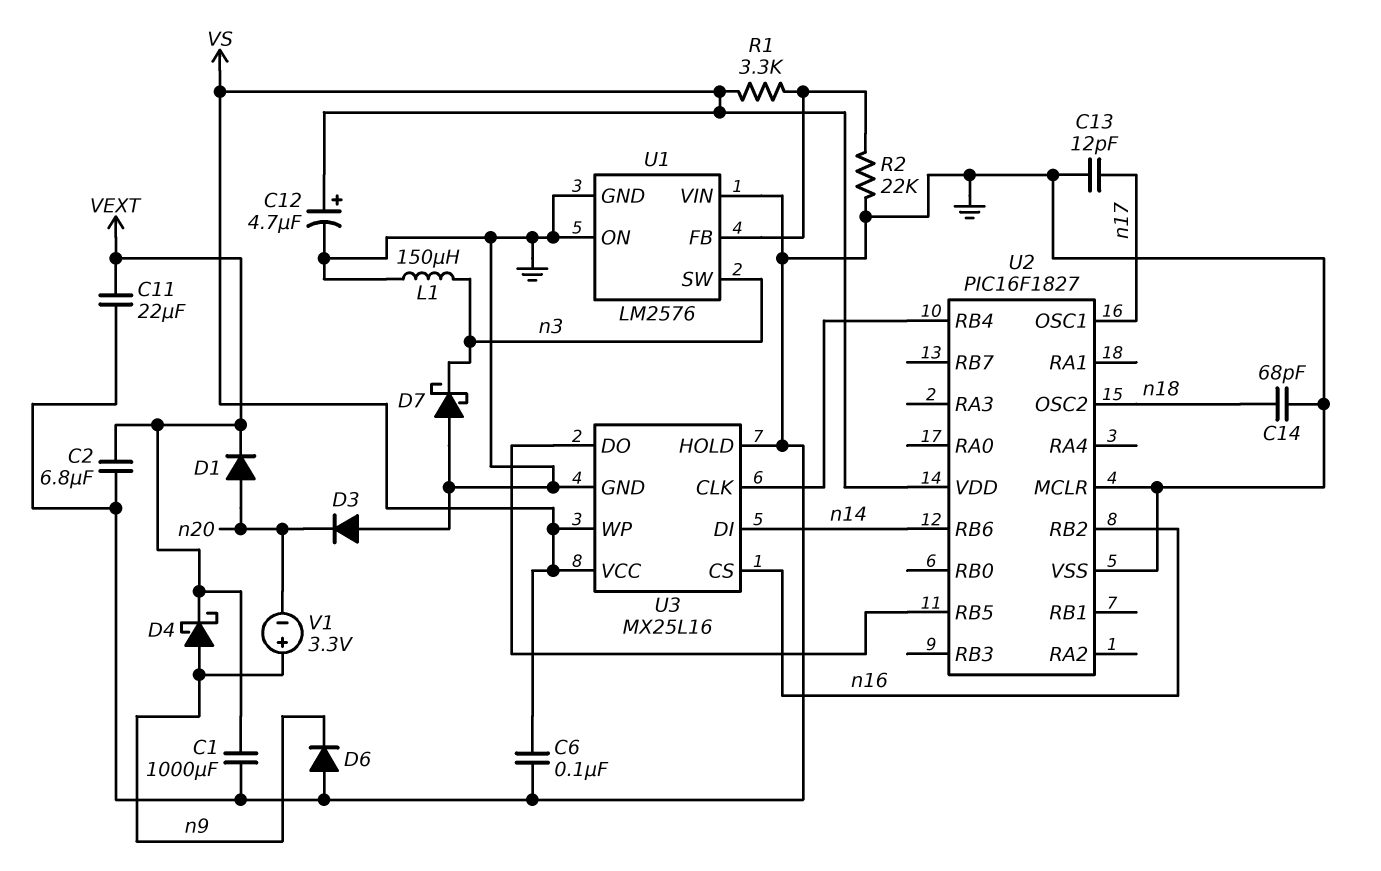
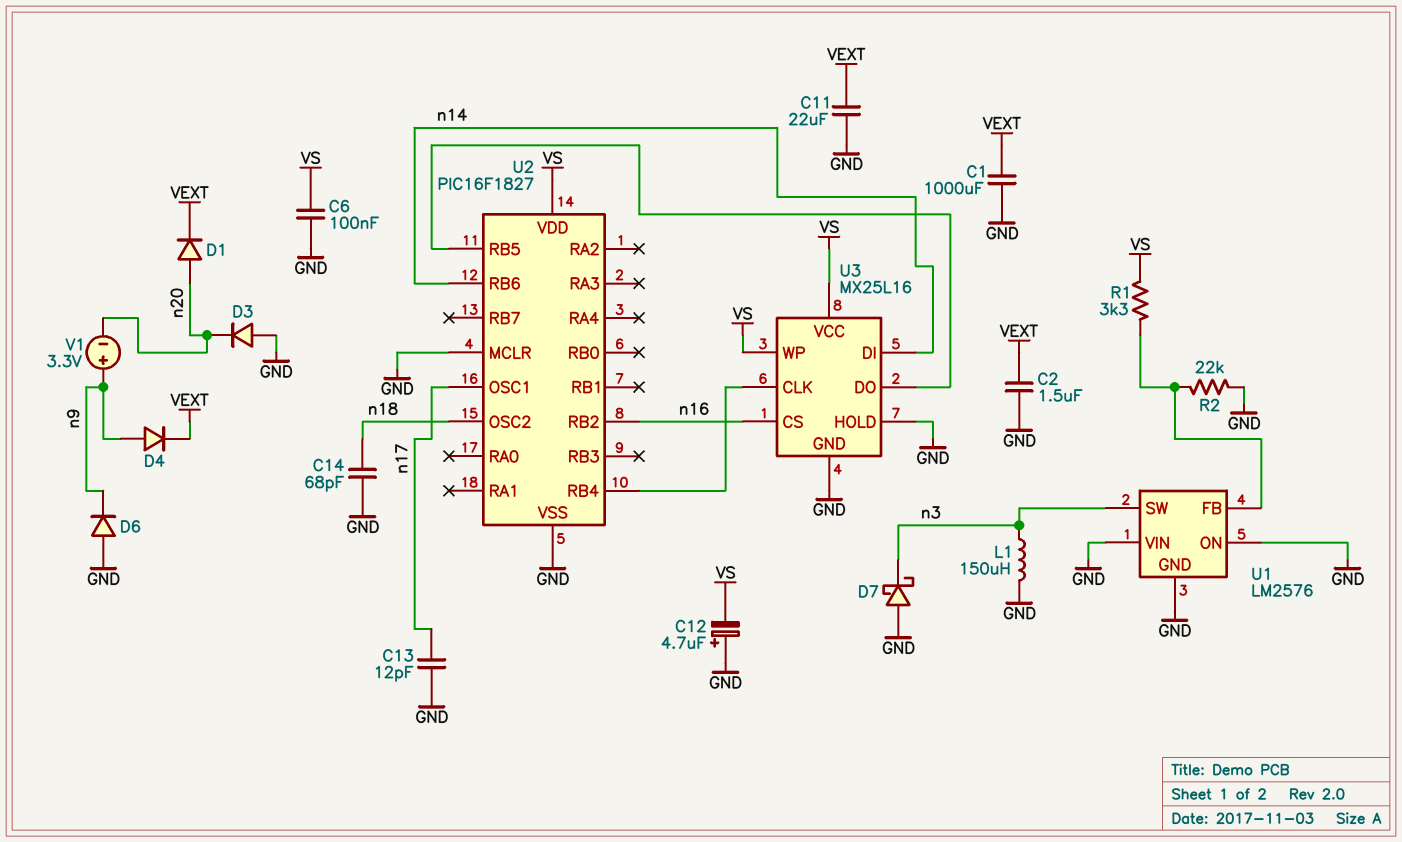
C2: 6.8uF (GND, VEXT) -> 1.5uF (GND, VEXT)
C12: 4.7uF (plus VS, minus GND) -> 4.7uF (plus GND, minus VS)
D4: schottky (A n9, K VEXT) -> diode (A n9, K VEXT)

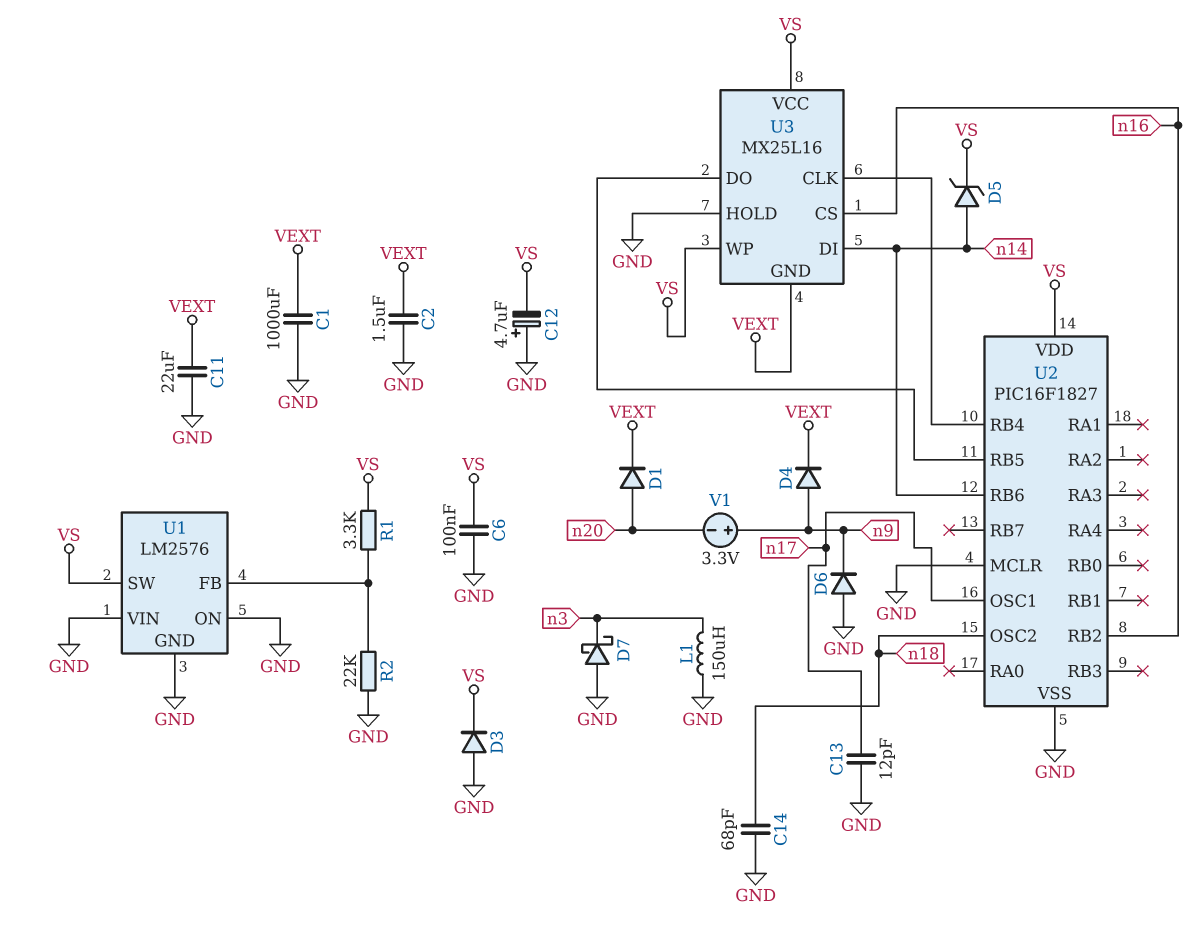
D3: diode (A GND, K n20) -> diode (A GND, K VS)
D5: none -> zener (A n14, K VS)
U1 pin SW: n3 -> VS
U3 pin GND: GND -> VEXT

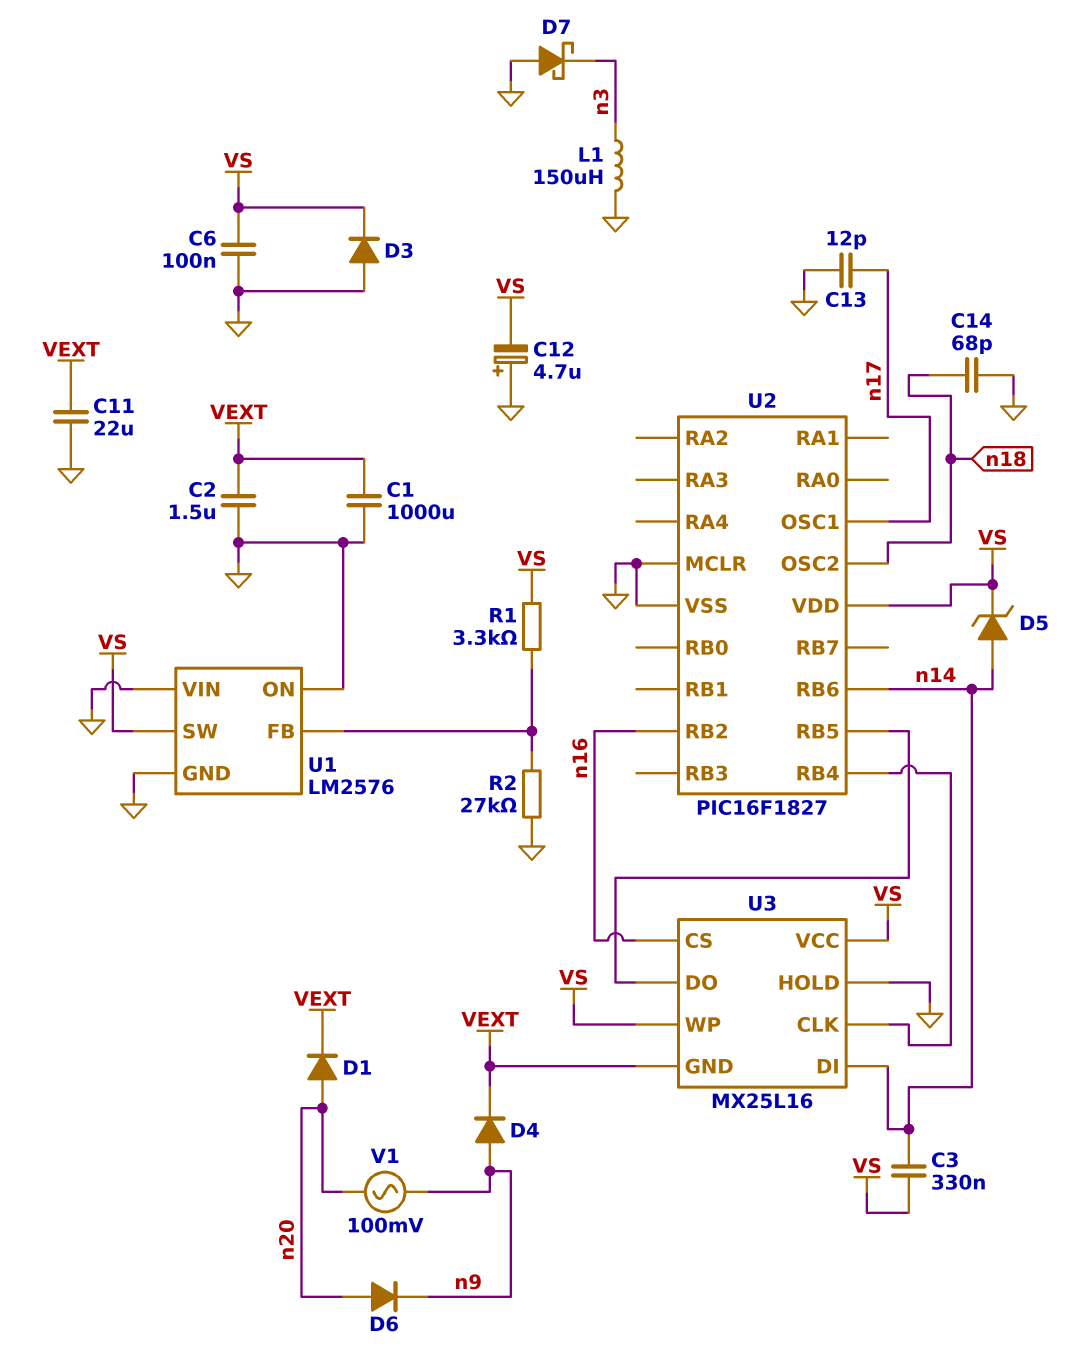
C3: none -> 330nF (VS, n14)
D6: diode (A GND, K n9) -> diode (A n20, K n9)
R2: 22k (GND, U1/FB) -> 27k (GND, U1/FB)
V1: 3.3V (plus n9, minus n20) -> AC 100mV (n9, n20)

